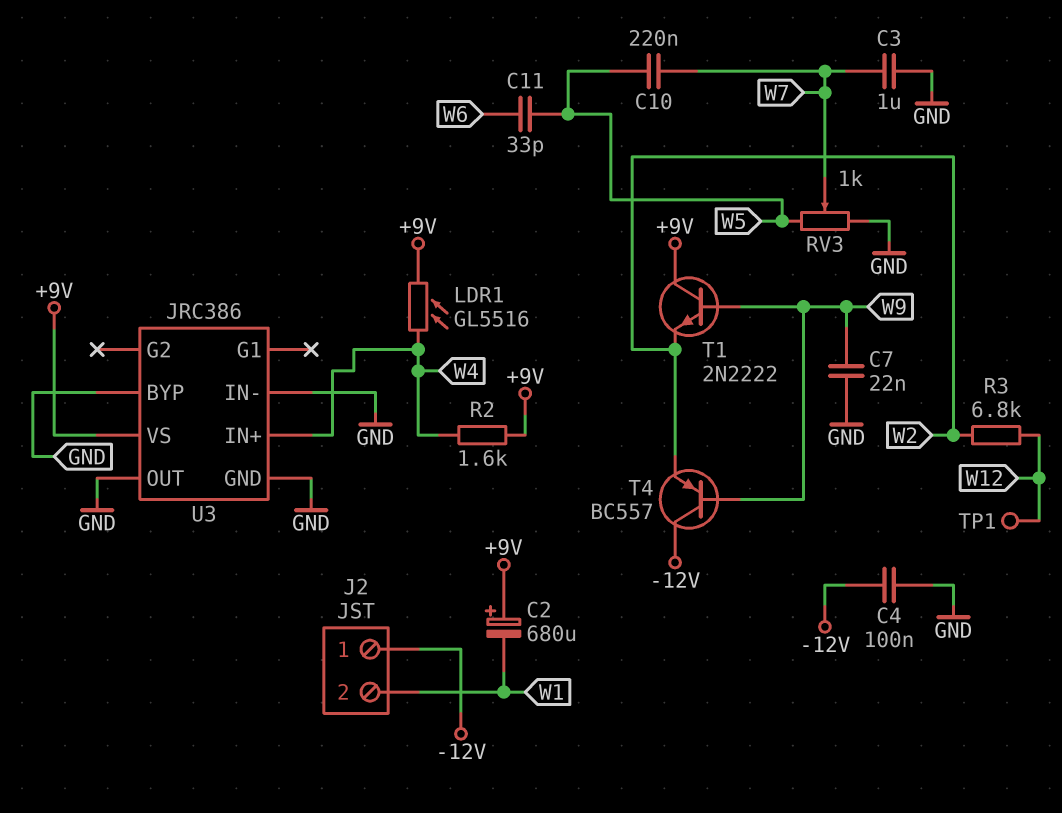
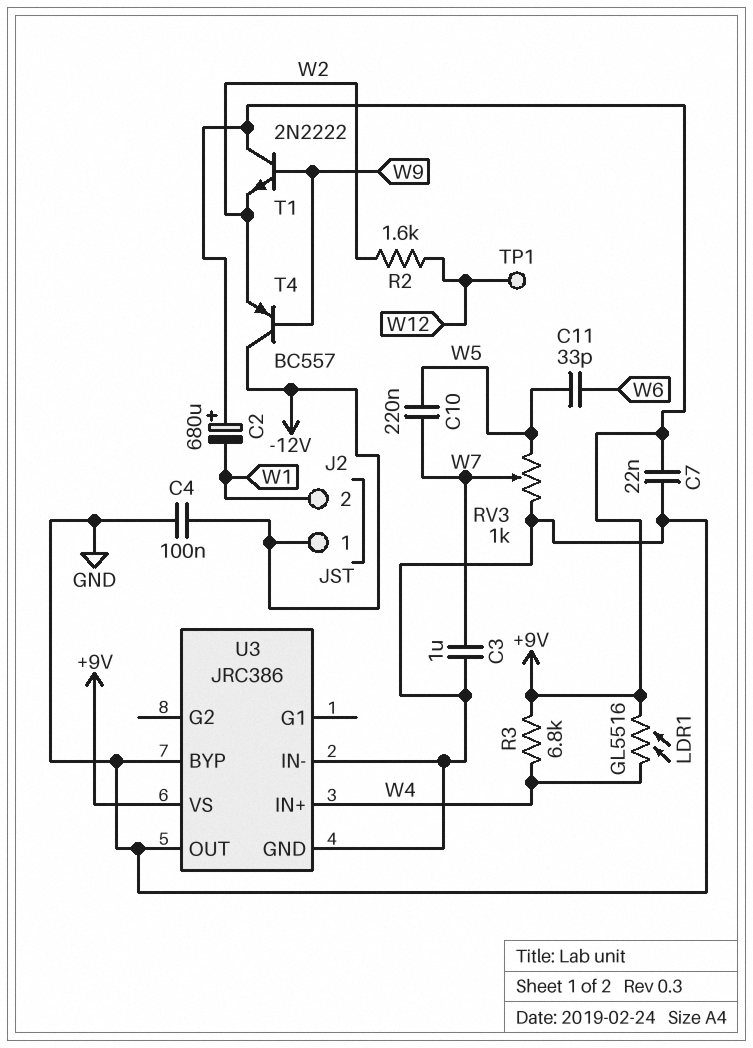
C7: 22nF (GND, W9) -> 22nF (+9V, GND)
R2: 1.6k (+9V, W4) -> 1.6k (W2, W12)
R3: 6.8k (W2, W12) -> 6.8k (+9V, W4)

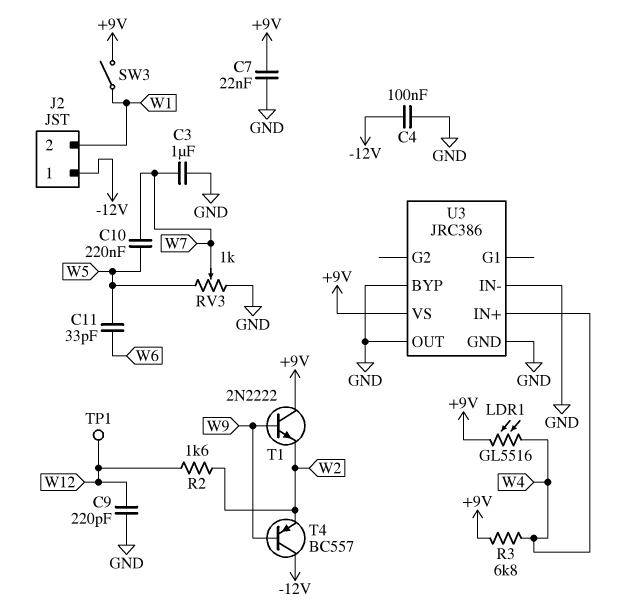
C2: 680uF (plus +9V, minus W1) -> none
C9: none -> 220pF (GND, W12)
SW3: none -> switch (+9V, W1)

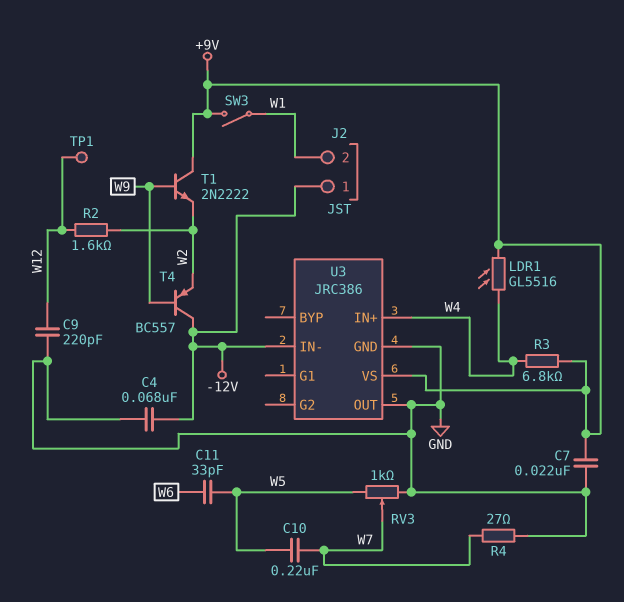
C3: 1uF (GND, W7) -> none
C4: 100nF (-12V, GND) -> 68nF (-12V, GND)
R4: none -> 27 (GND, W7)
U3 pin BYP: GND -> none
U3 pin IN-: GND -> -12V

